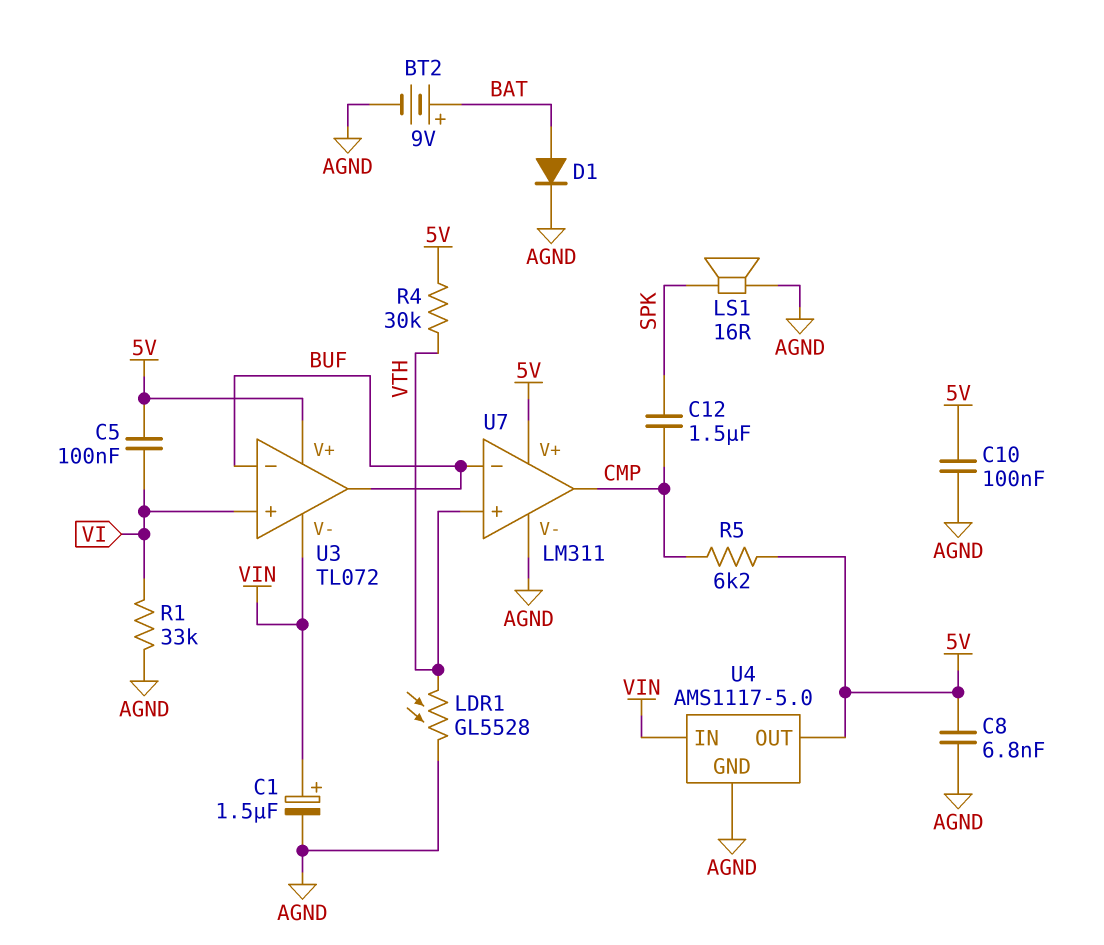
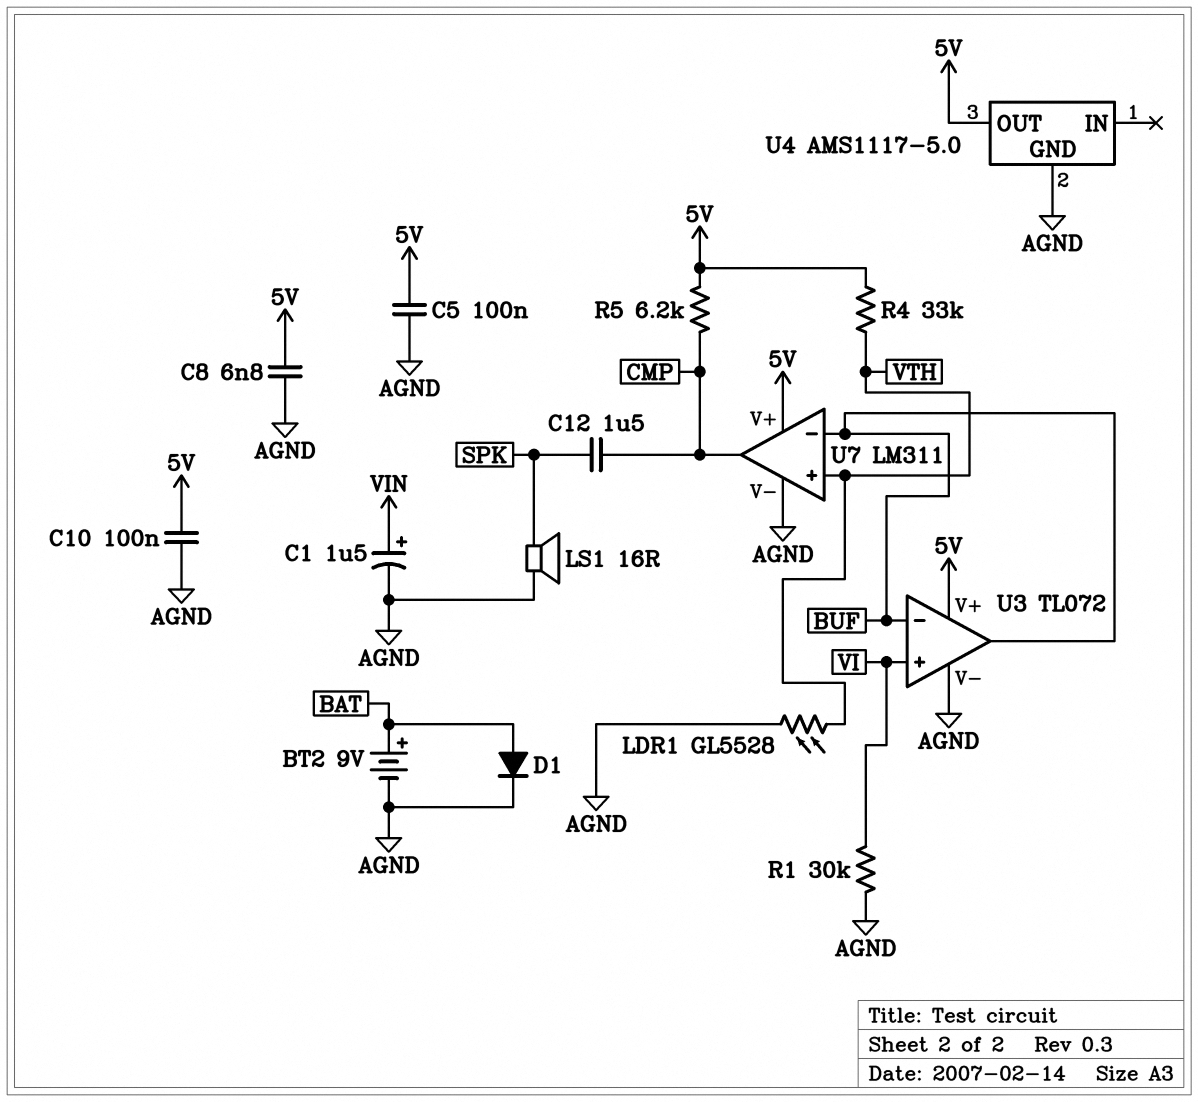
C5: 100nF (5V, VI) -> 100nF (5V, AGND)
R1: 33k (AGND, VI) -> 30k (AGND, VI)
R4: 30k (5V, VTH) -> 33k (5V, VTH)
U3 pin V-: VIN -> AGND
U4 pin IN: VIN -> none

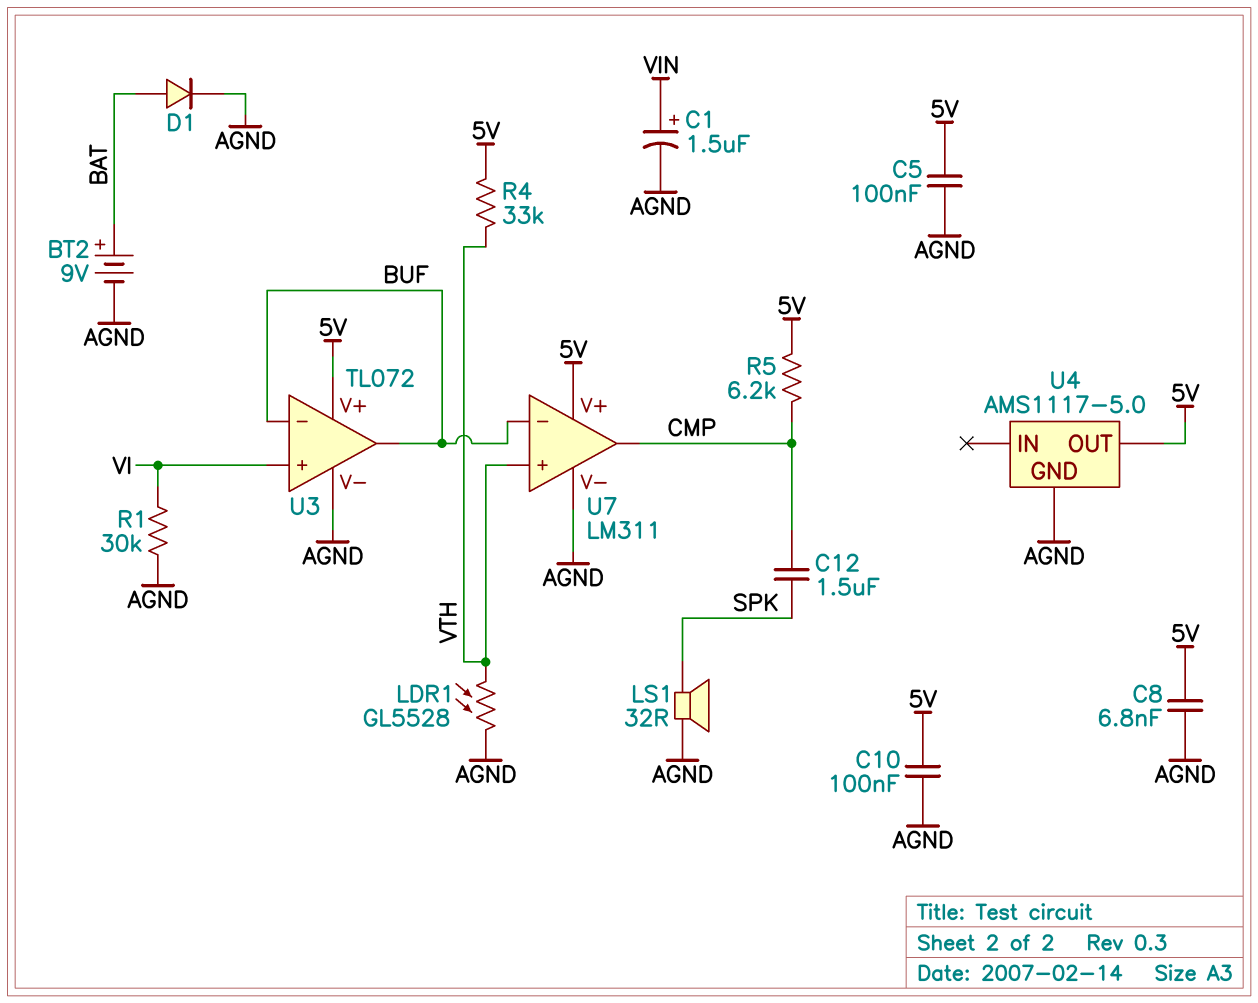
LS1: speaker 16R (AGND, SPK) -> speaker 32R (AGND, SPK)

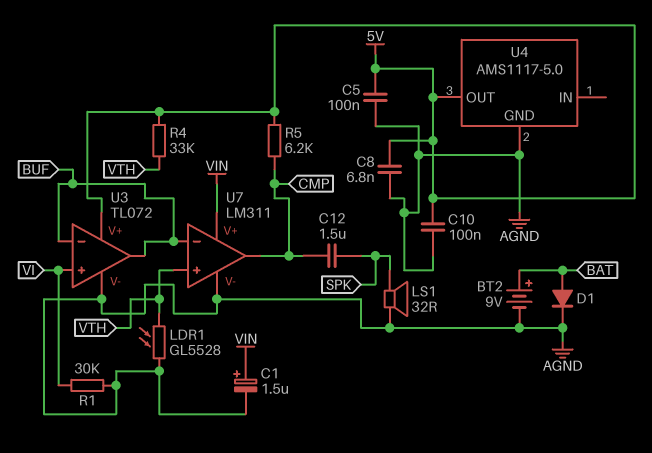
U7 pin V+: 5V -> VIN

